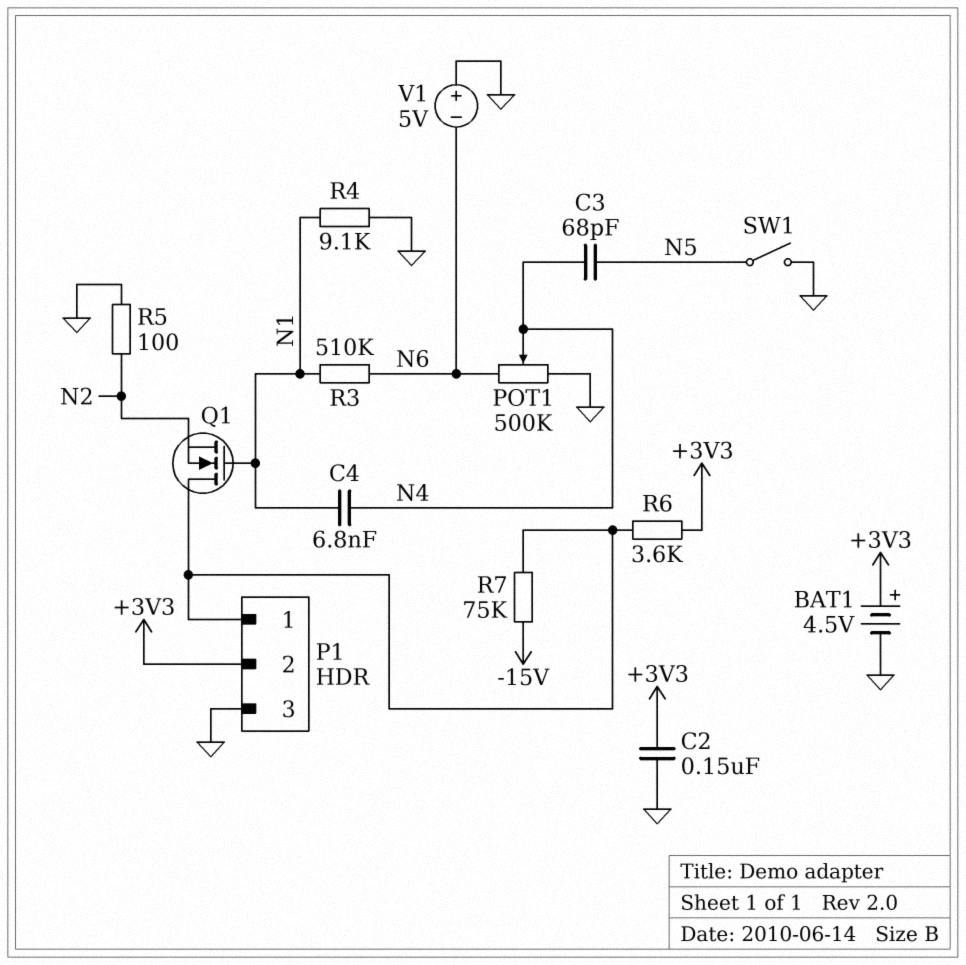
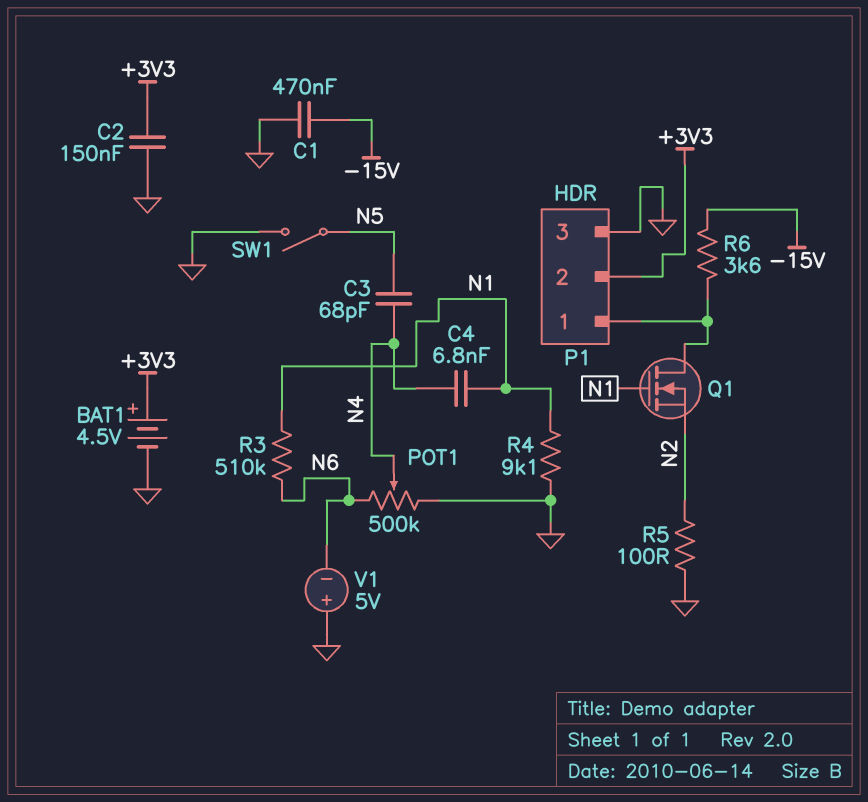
C1: none -> 470nF (-15V, GND)
R6: 3.6k (+3V3, P1/1) -> 3.6k (-15V, P1/1)
R7: 75k (-15V, P1/1) -> none

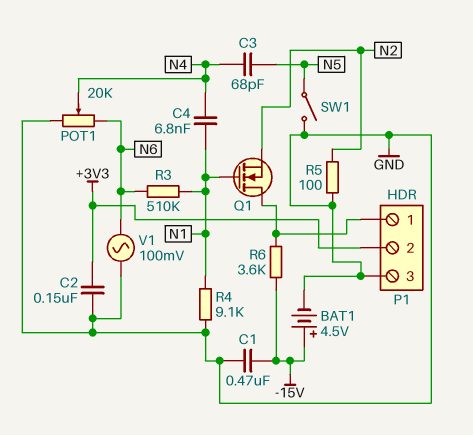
BAT1: 4.5V (plus +3V3, minus GND) -> 4.5V (plus -15V, minus GND)
POT1: 500k (GND, N6, wiper N4) -> 20k (GND, N6, wiper N4)
V1: 5V (plus GND, minus N6) -> AC 100mV (GND, N6)

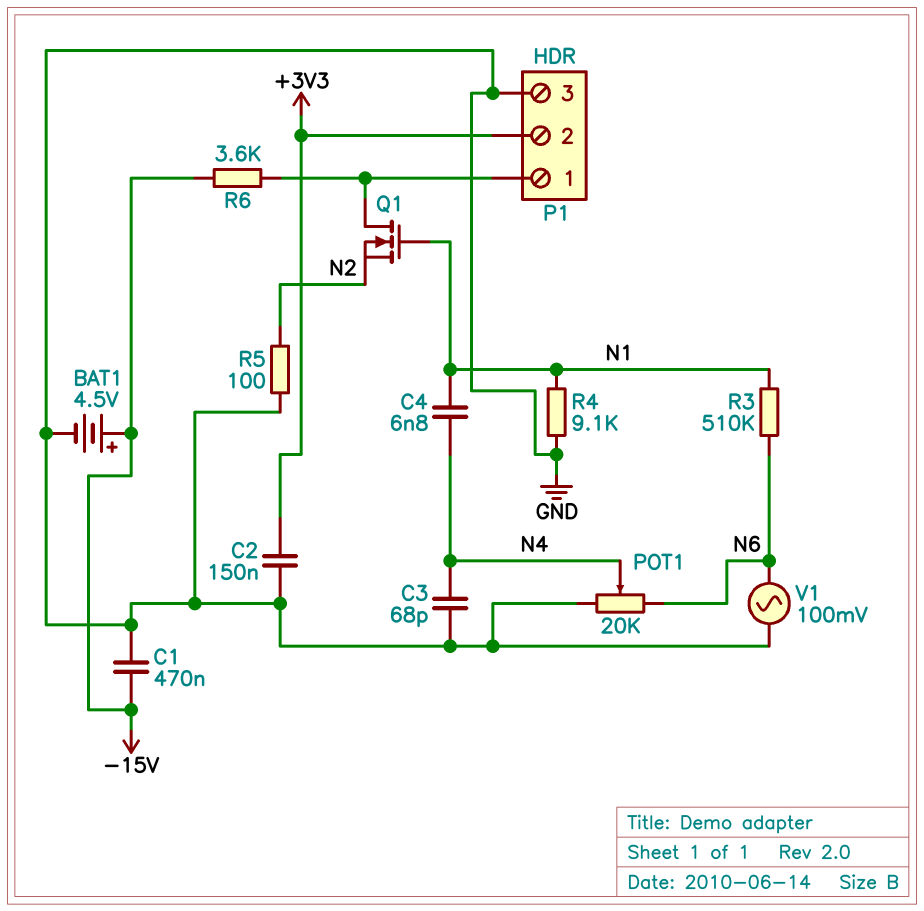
C3: 68pF (N4, N5) -> 68pF (GND, N4)
SW1: switch (GND, N5) -> none

